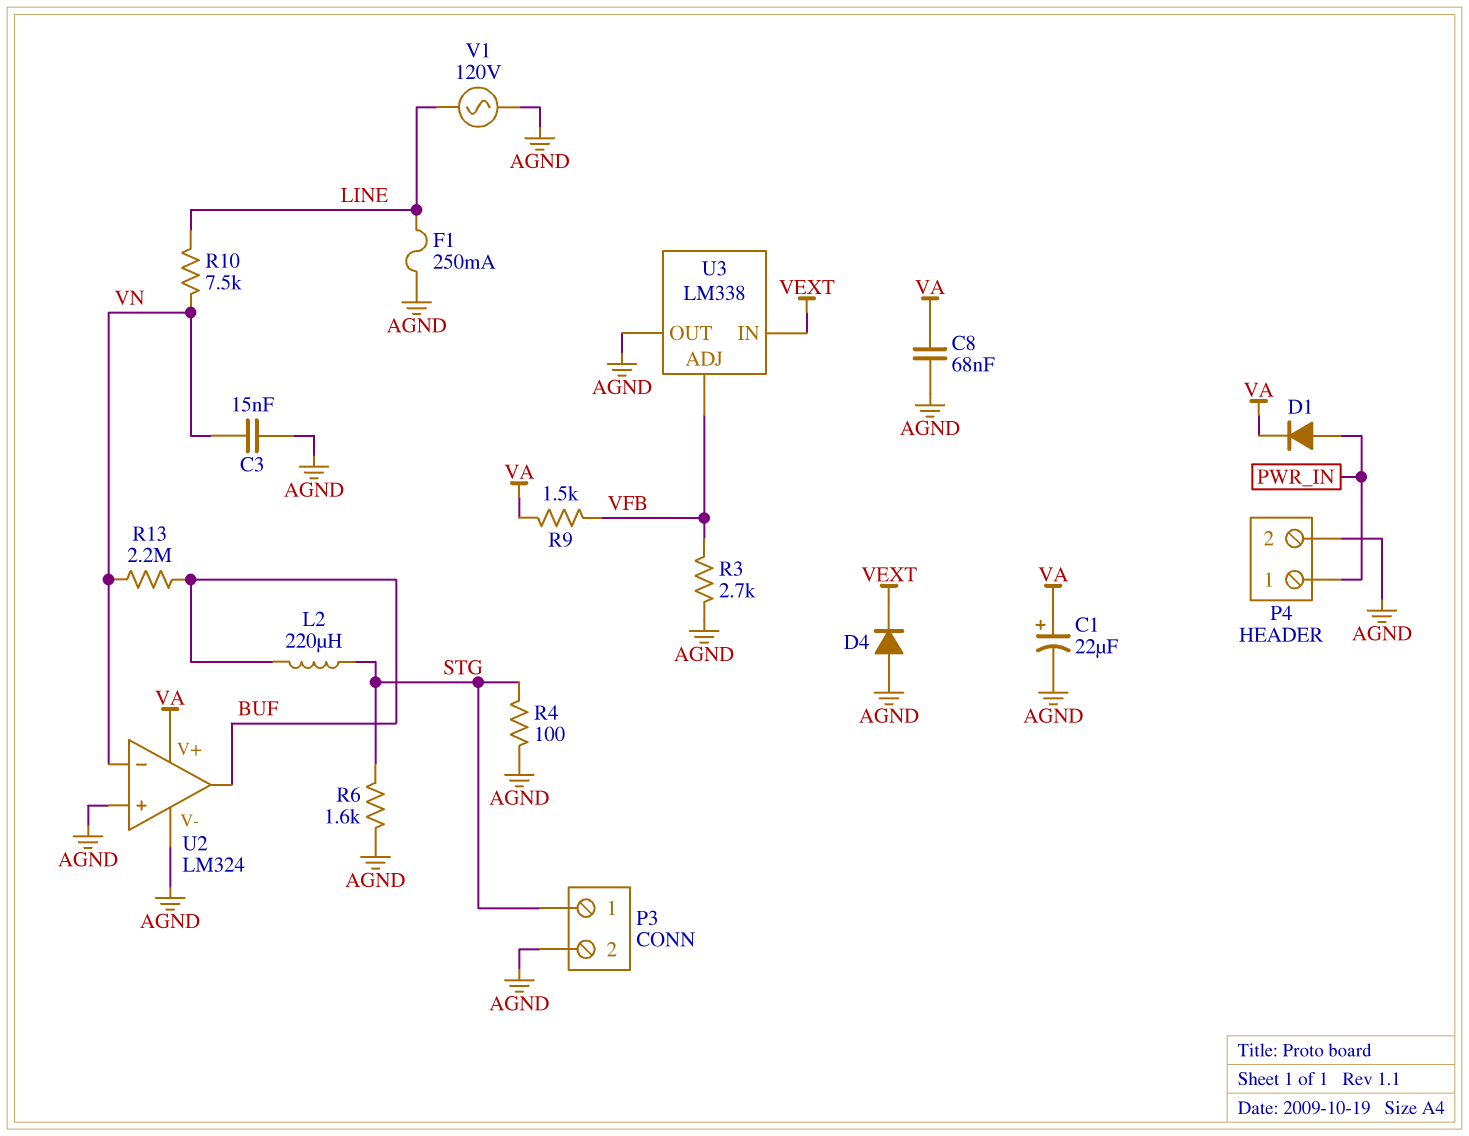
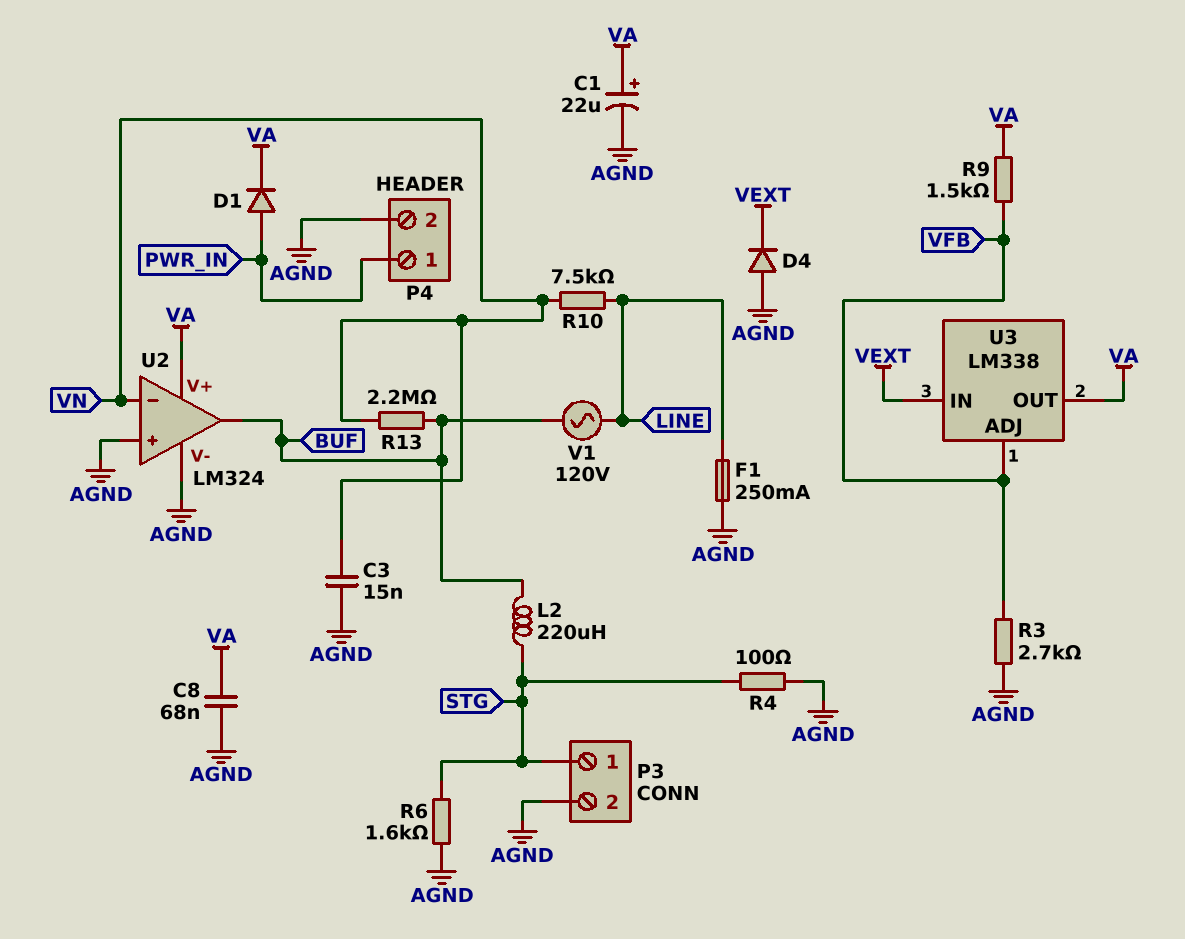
U3 pin OUT: AGND -> VA
V1: AC 120V (AGND, LINE) -> AC 120V (BUF, LINE)

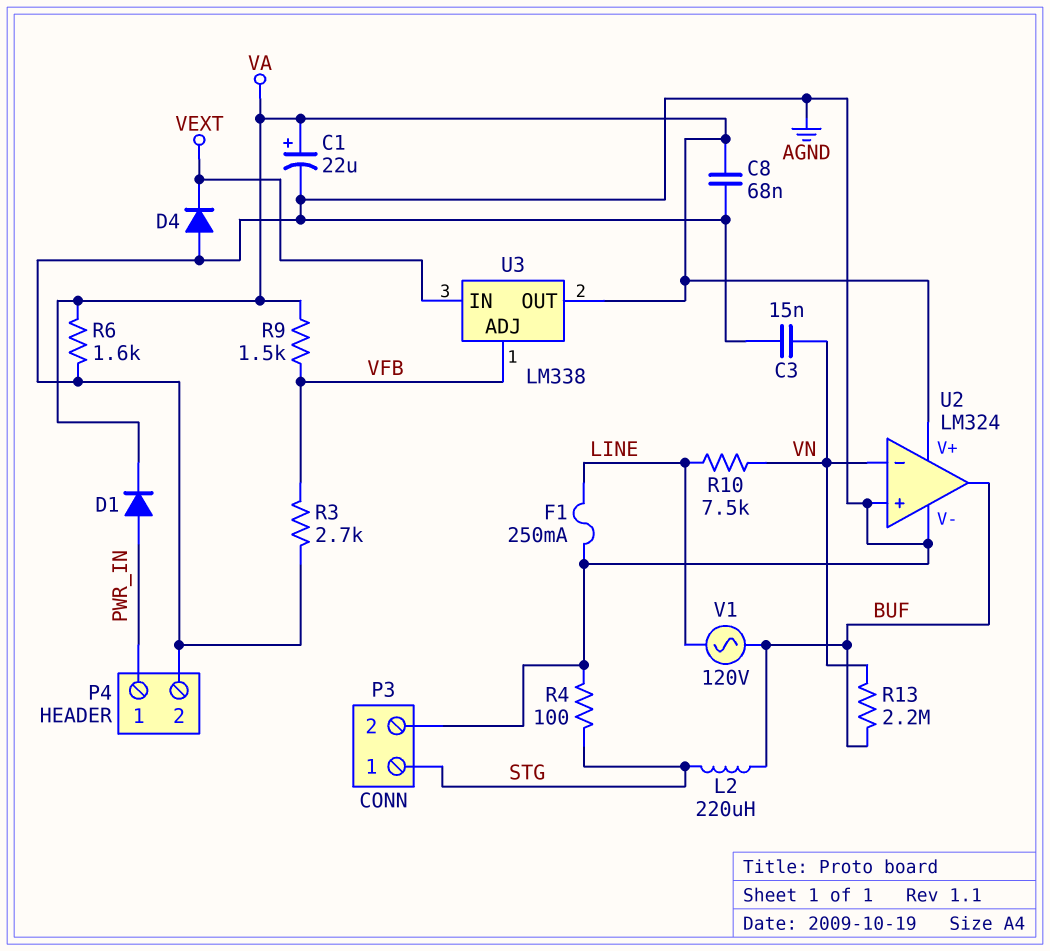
R6: 1.6k (AGND, STG) -> 1.6k (AGND, VA)

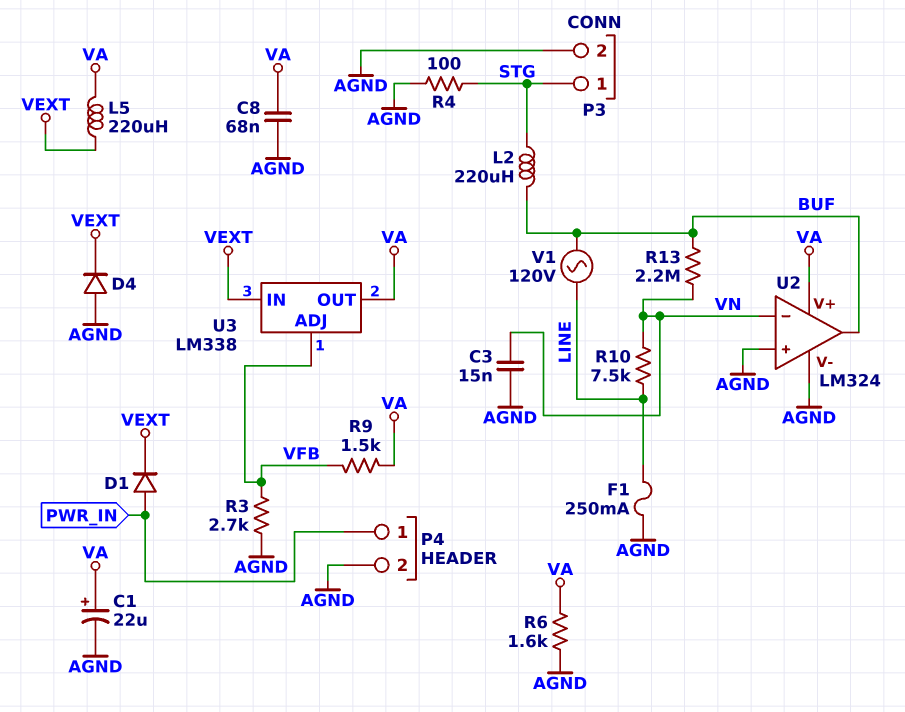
D1: diode (A PWR_IN, K VA) -> diode (A PWR_IN, K VEXT)
L5: none -> 220uH (VA, VEXT)

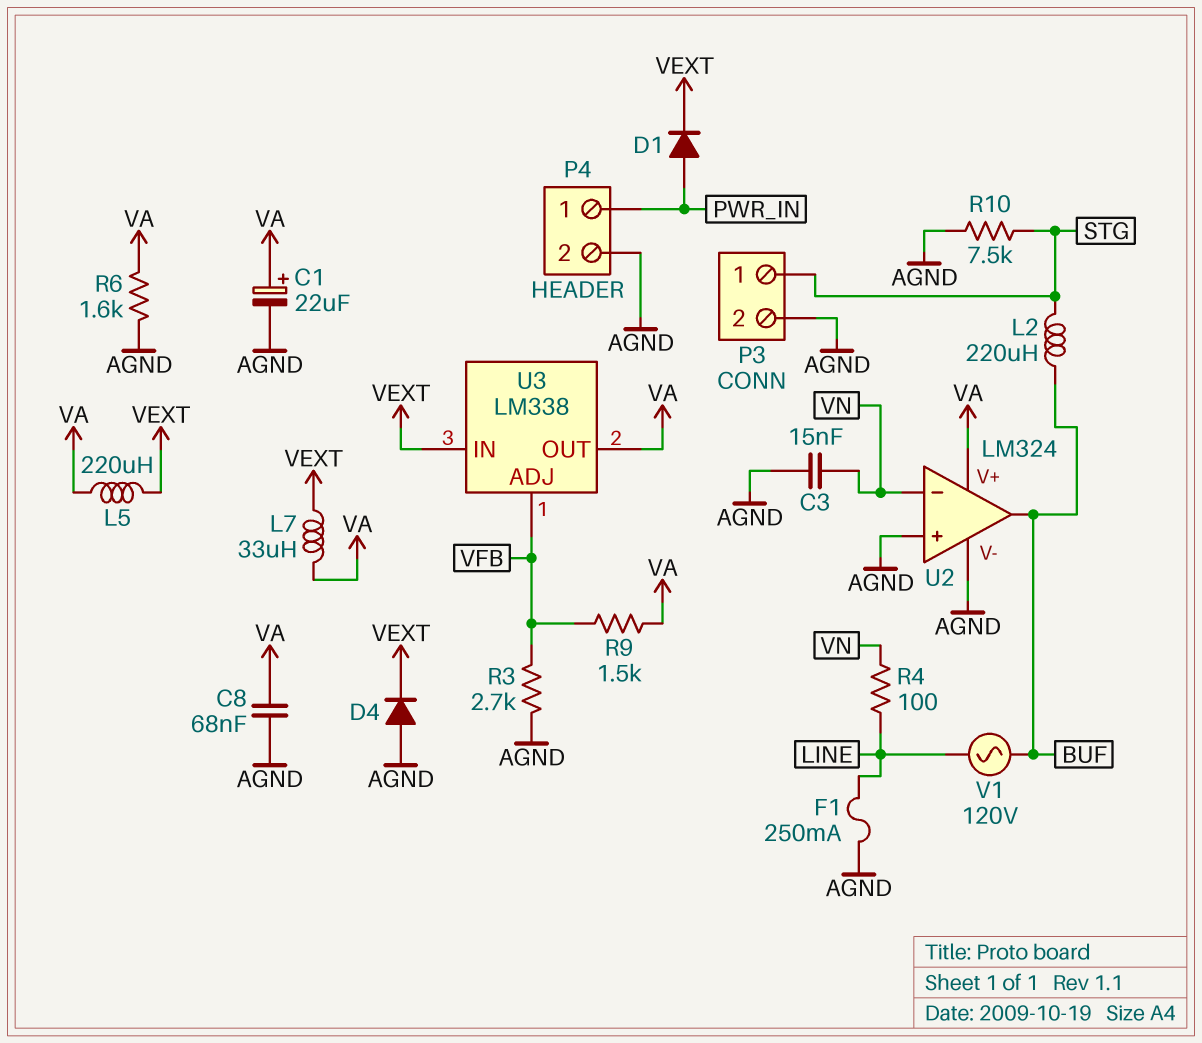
L7: none -> 33uH (VA, VEXT)
R4: 100 (AGND, STG) -> 100 (LINE, VN)
R10: 7.5k (LINE, VN) -> 7.5k (AGND, STG)
R13: 2.2M (BUF, VN) -> none

